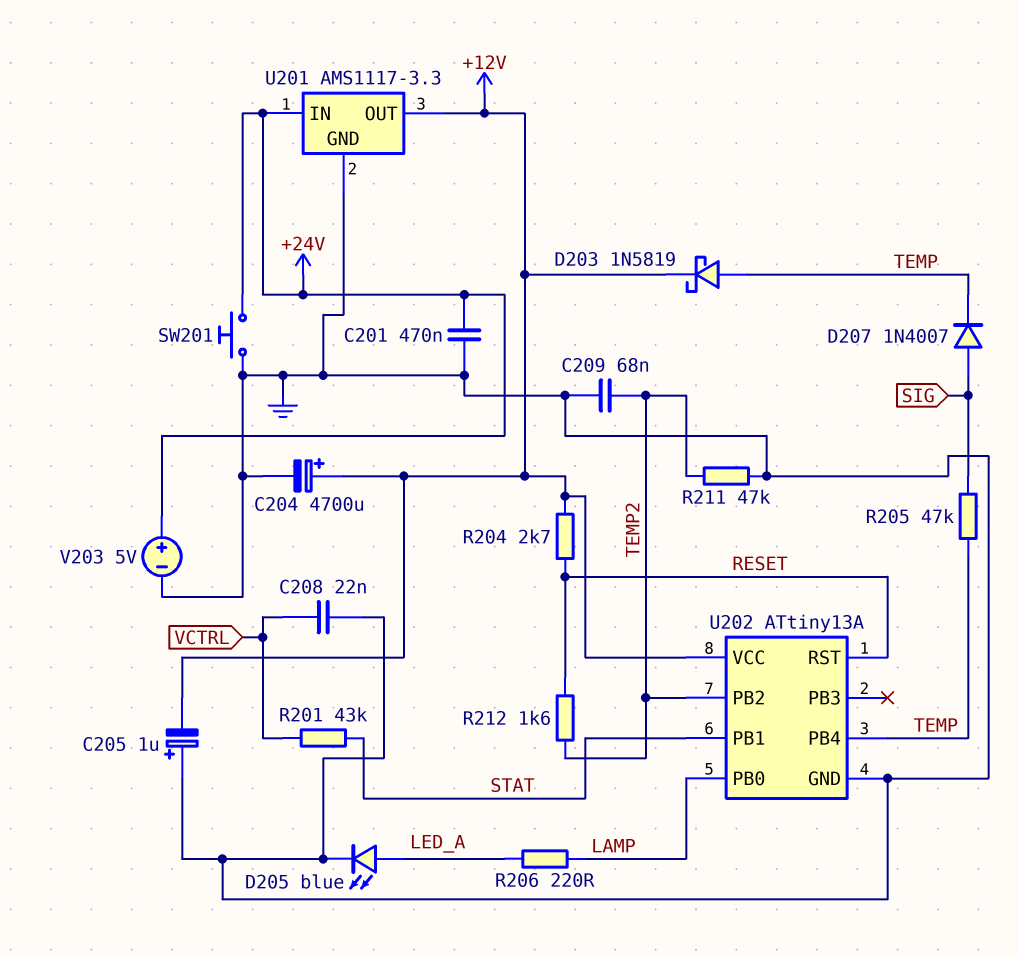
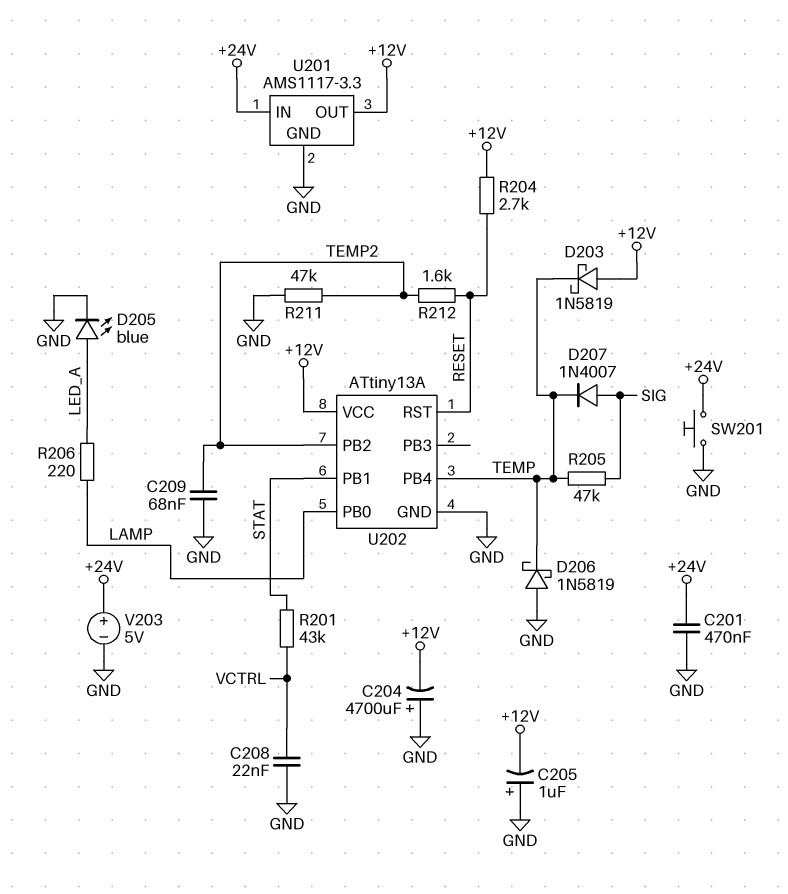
C204: 4700uF (plus +12V, minus GND) -> 4700uF (plus GND, minus +12V)
D203: schottky 1N5819 (A TEMP, K +12V) -> schottky 1N5819 (A +12V, K TEMP)
D206: none -> schottky 1N5819 (A GND, K TEMP)

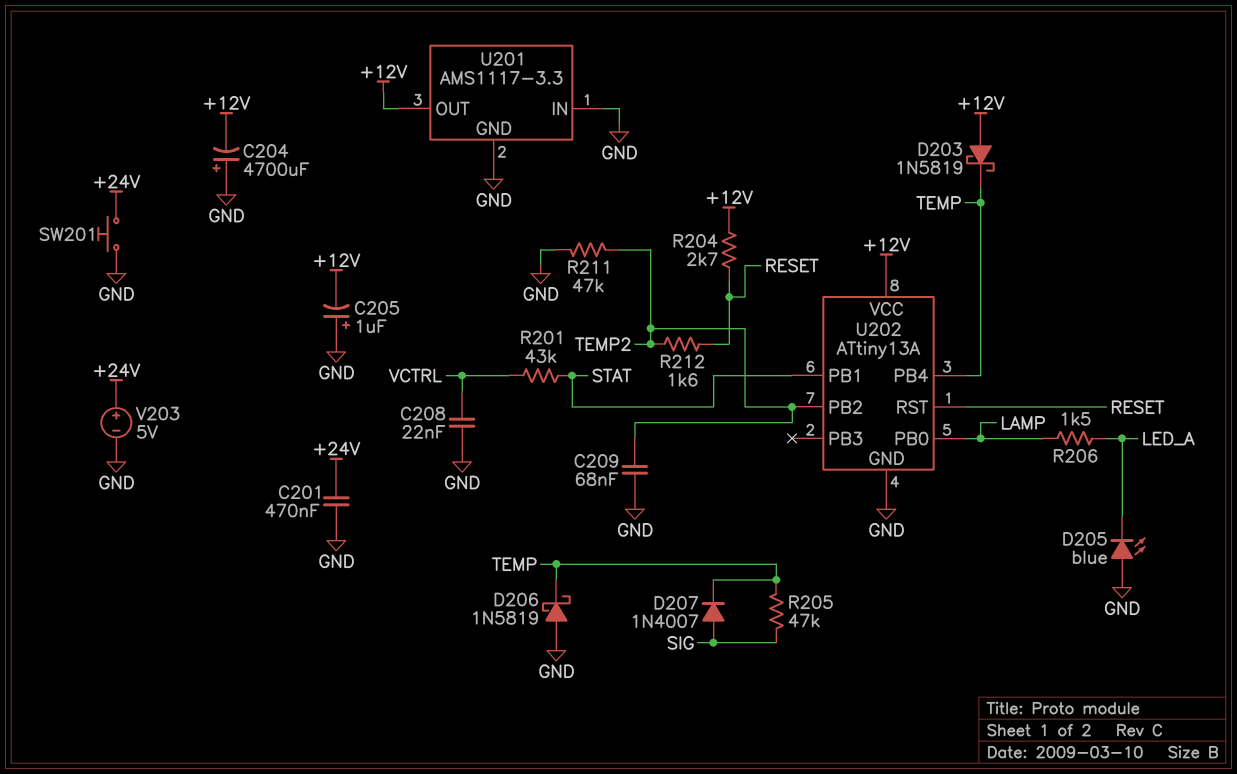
D205: LED blue (A LED_A, K GND) -> LED blue (A GND, K LED_A)
R206: 220 (LAMP, LED_A) -> 1.5k (LAMP, LED_A)
U201 pin IN: +24V -> GND

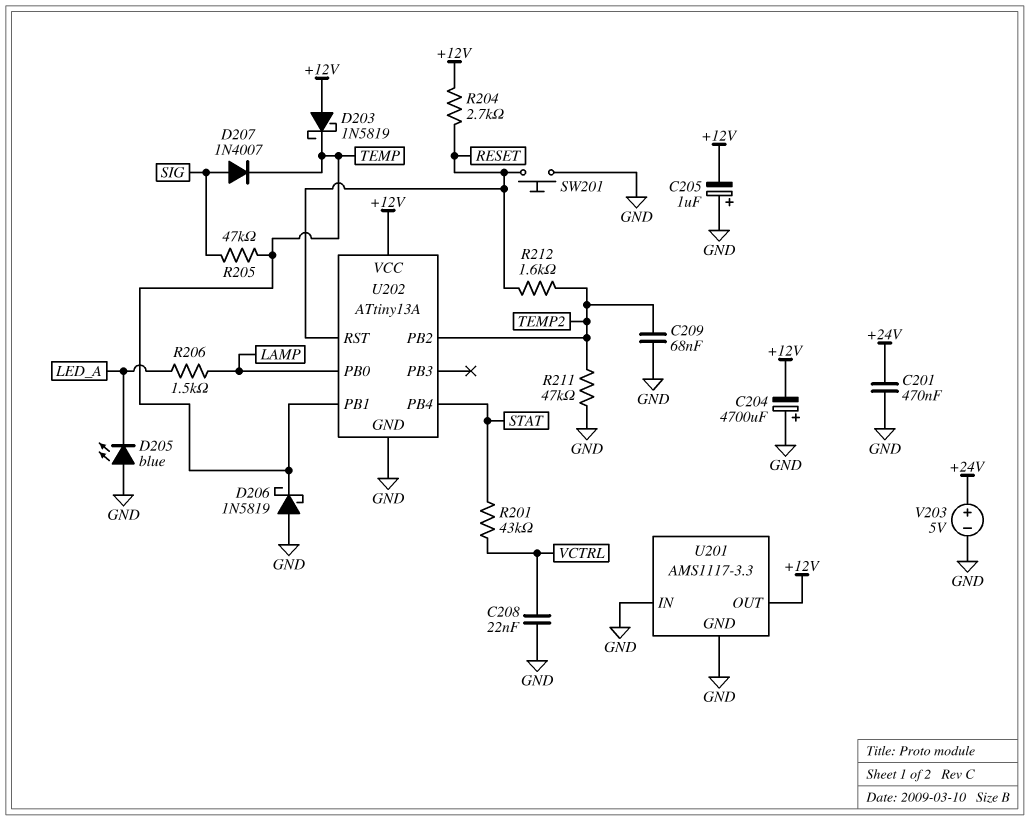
SW201: button (+24V, GND) -> button (GND, RESET)
U202 pin PB1: STAT -> TEMP
U202 pin PB4: TEMP -> STAT

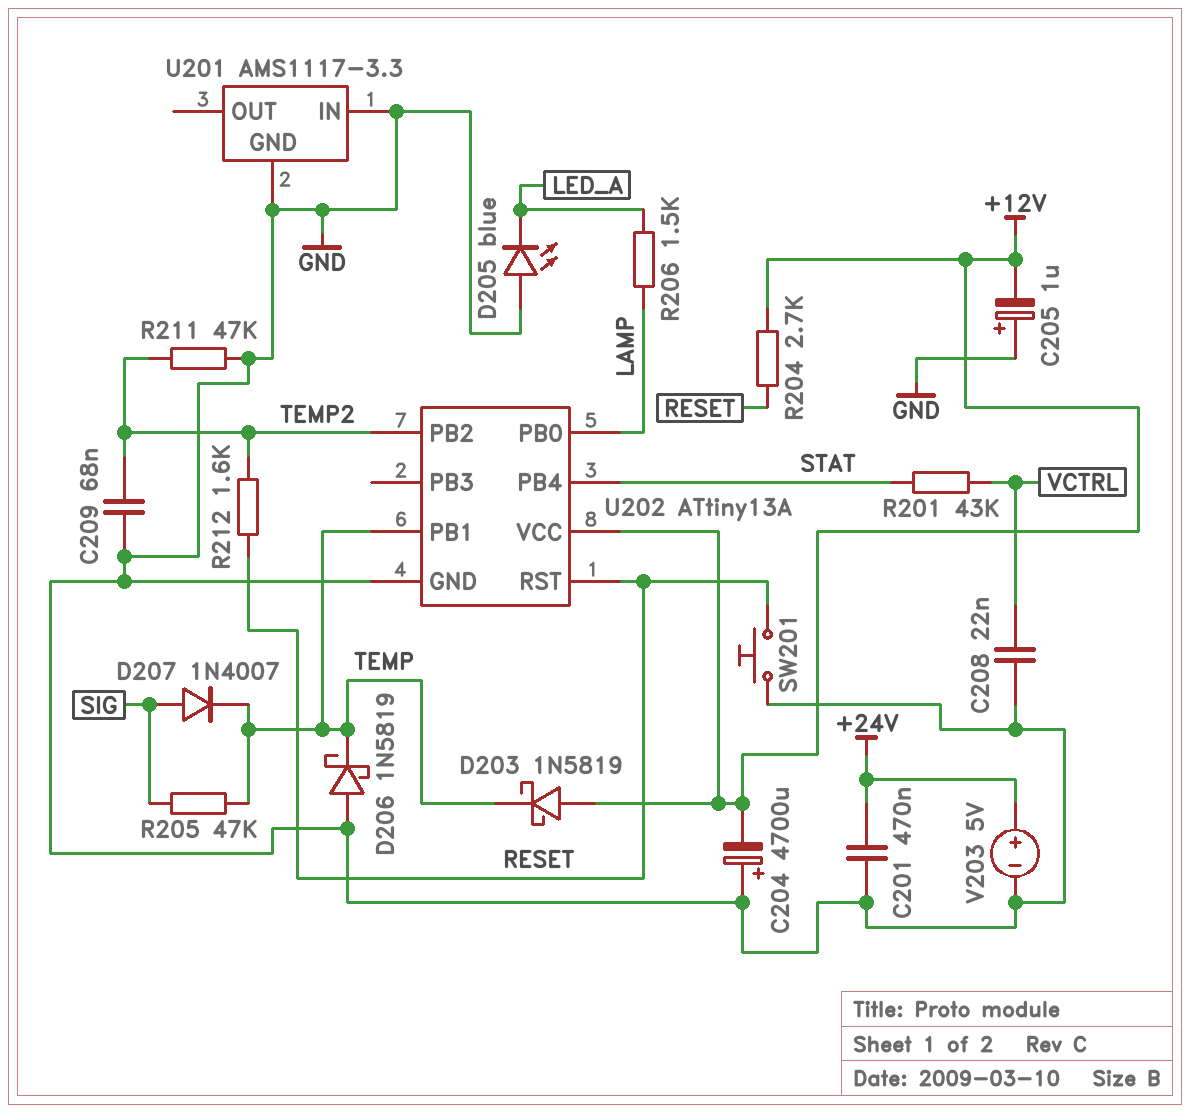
U201 pin OUT: +12V -> none

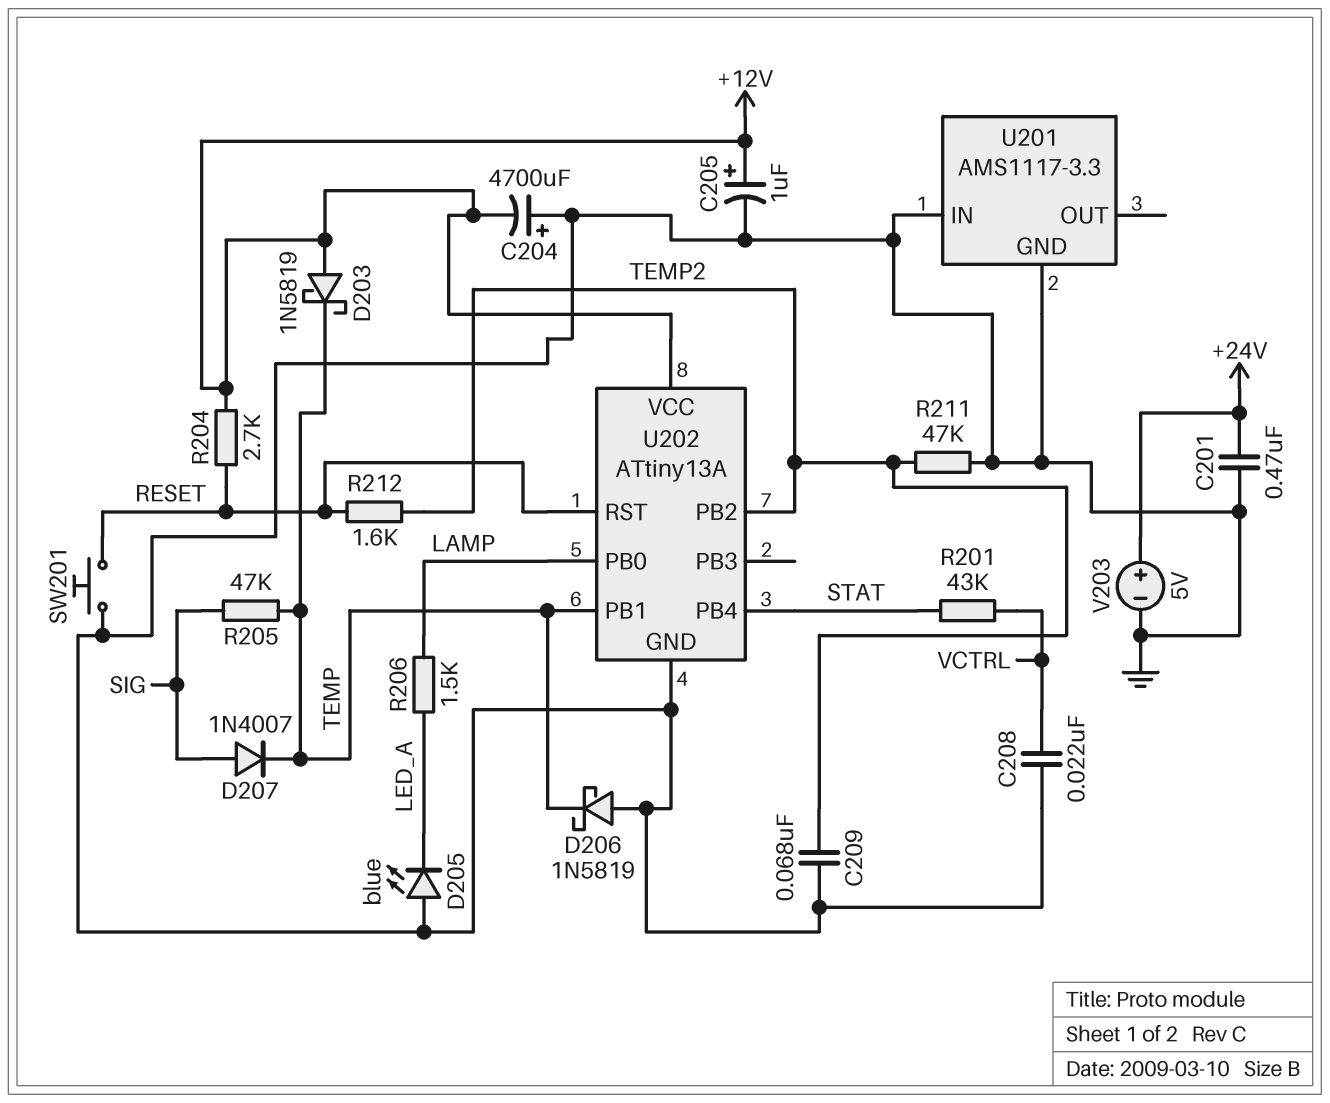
C205: 1uF (plus GND, minus +12V) -> 1uF (plus +12V, minus GND)

